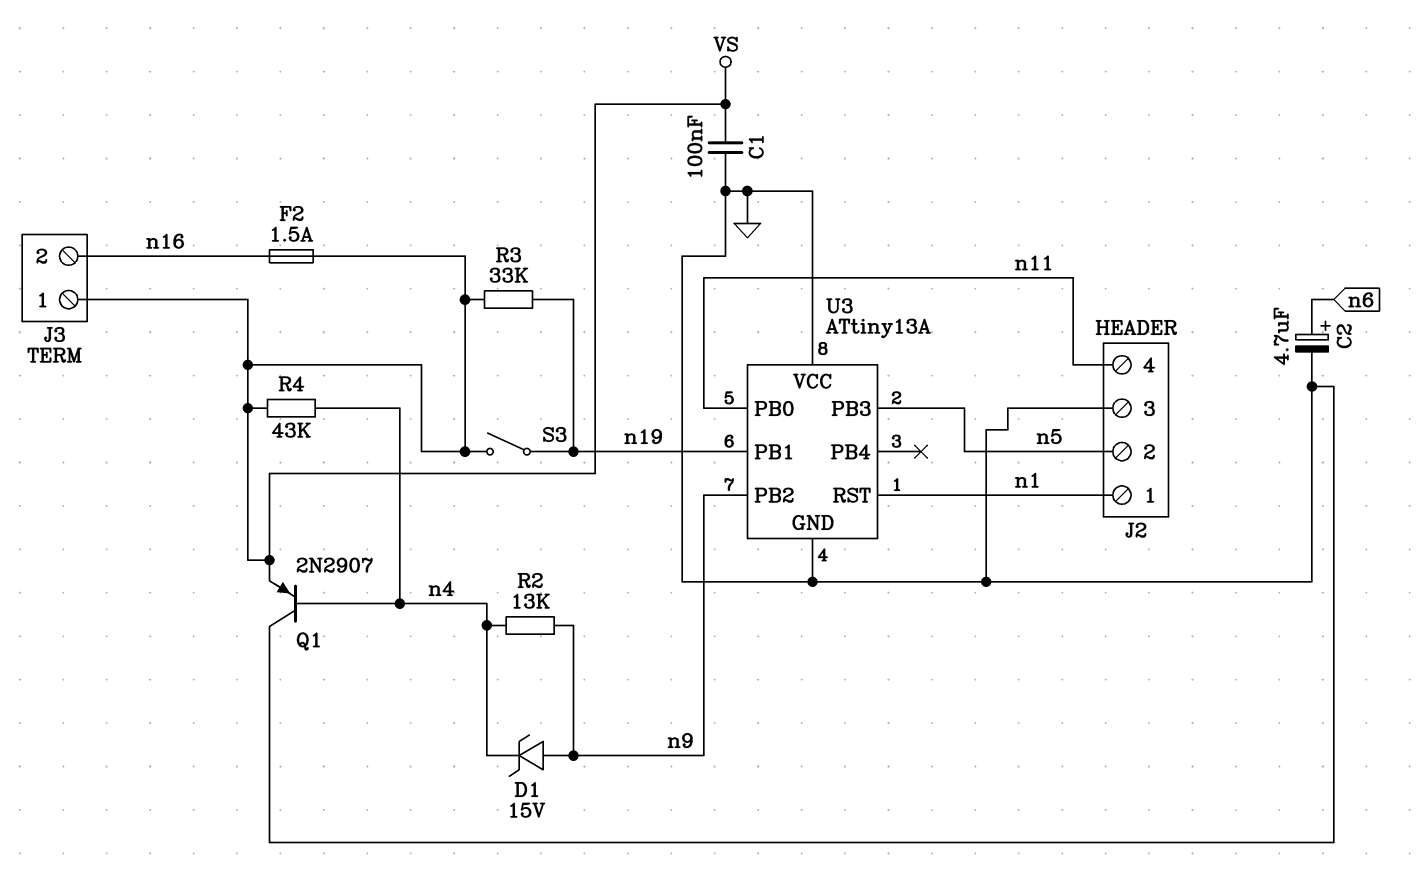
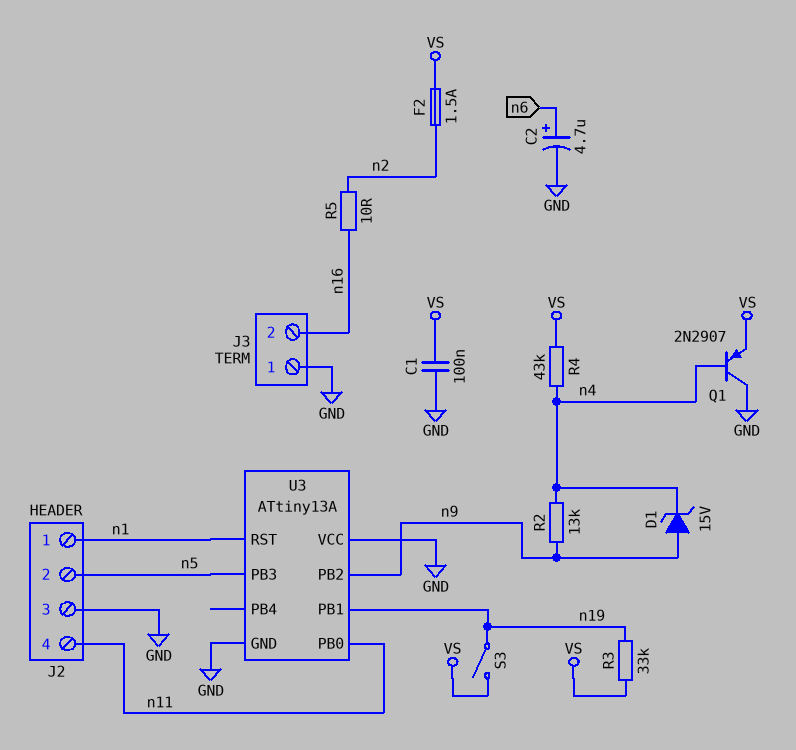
F2: 1.5A (VS, n16) -> 1.5A (VS, n2)
J3 pin 1: VS -> GND
R5: none -> 10 (n2, n16)

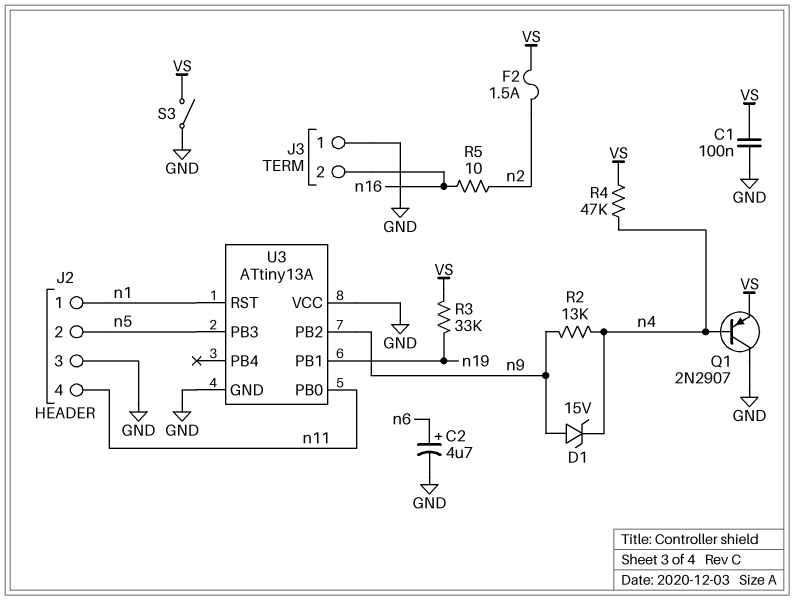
R4: 43k (VS, n4) -> 47k (VS, n4)
S3: switch (VS, n19) -> switch (GND, VS)

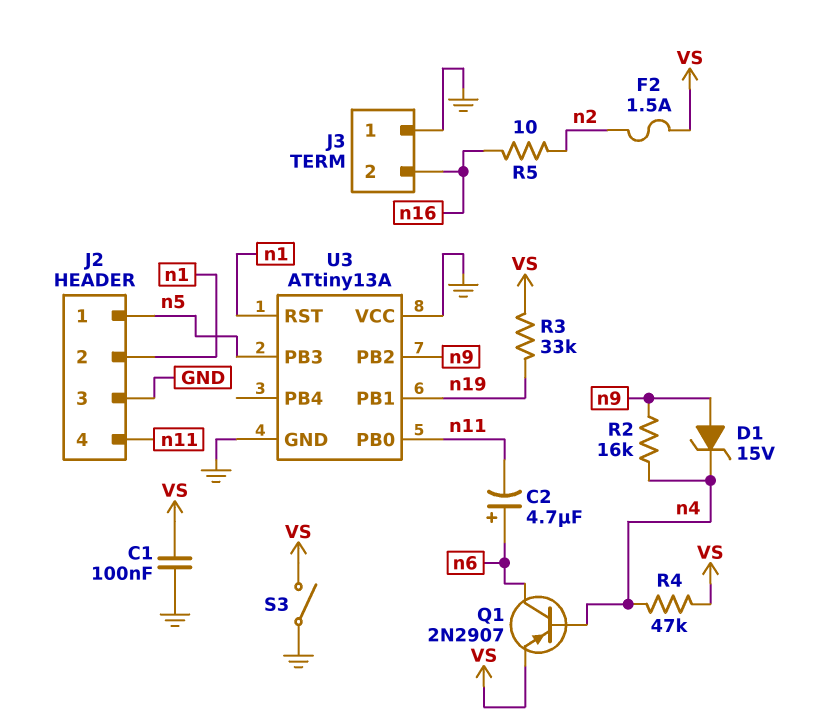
C2: 4.7uF (plus n6, minus GND) -> 4.7uF (plus n6, minus n11)
J2 pin 1: n1 -> n5
J2 pin 2: n5 -> n1
Q1: PNP 2N2907 (B n4, C GND, E VS) -> PNP 2N2907 (B n4, C n6, E VS)
R2: 13k (n4, n9) -> 16k (n4, n9)

